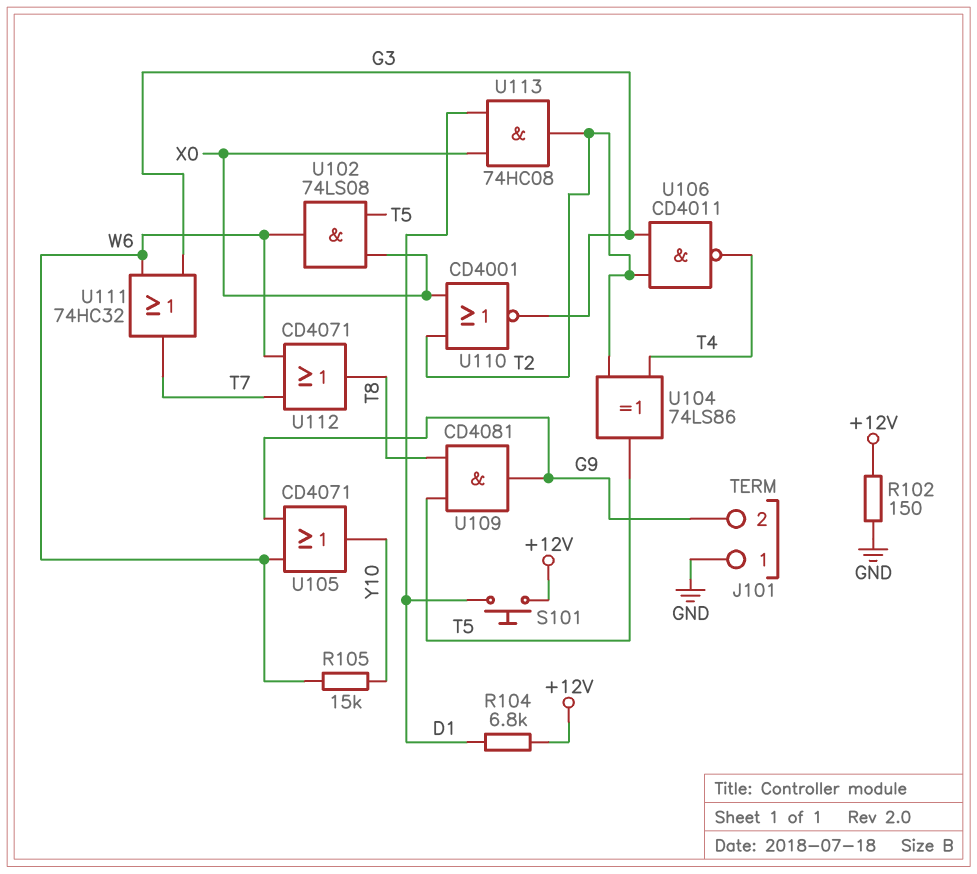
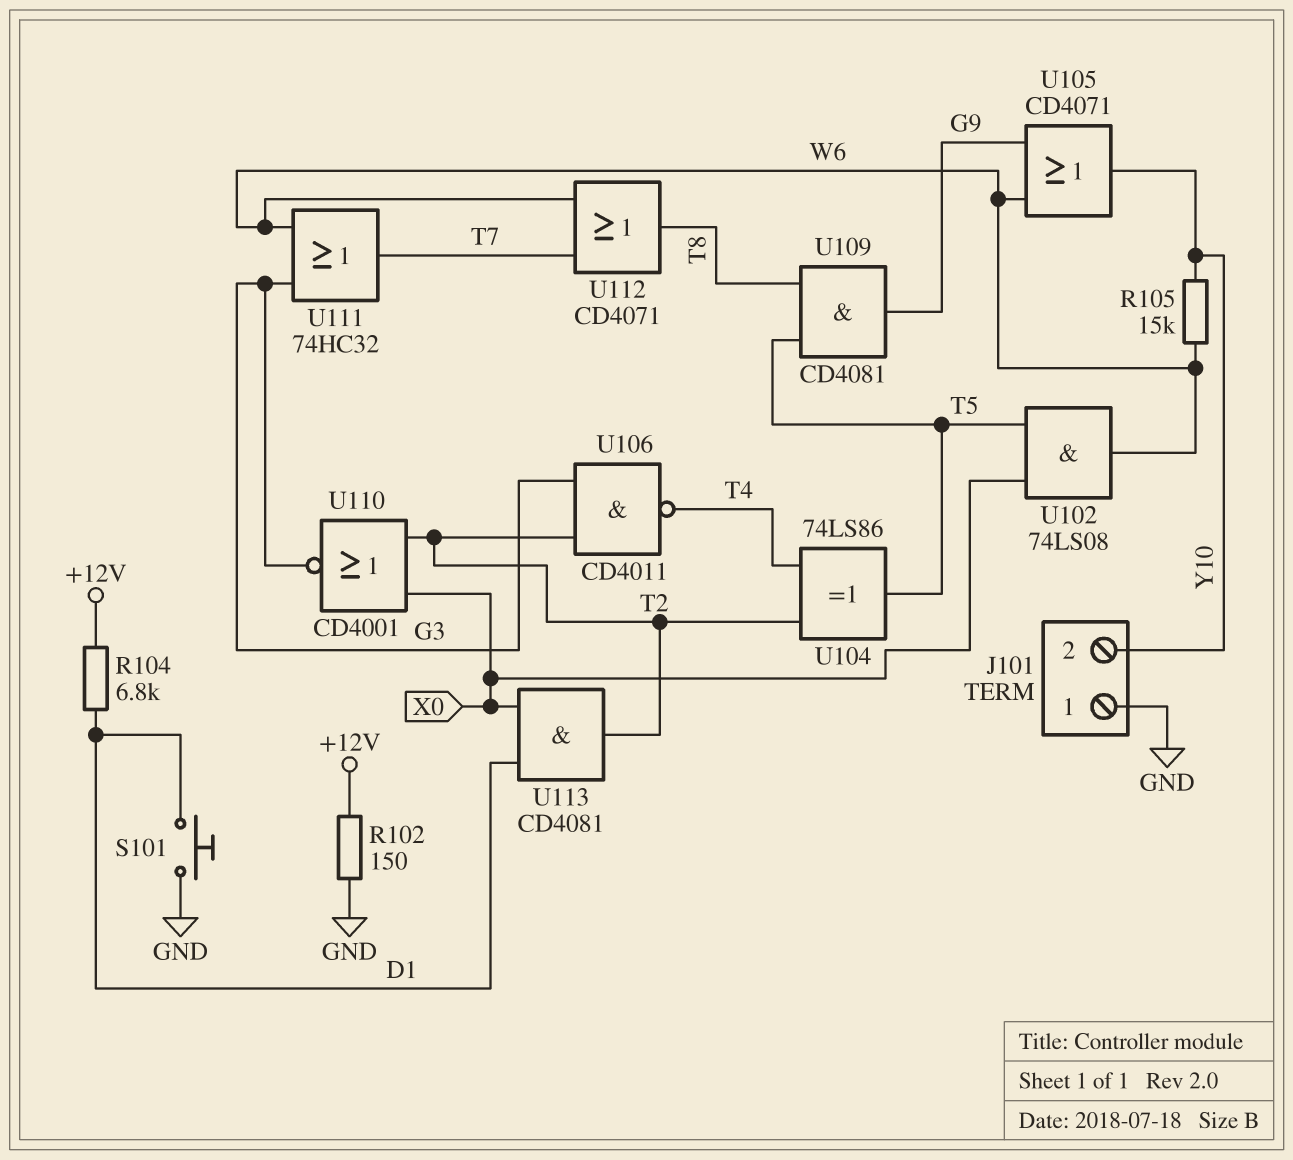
J101 pin 2: G9 -> Y10
S101: button (+12V, D1) -> button (D1, GND)
U113: AND 74HC08 (in D1, in X0, out T2) -> AND CD4081 (in D1, in X0, out T2)

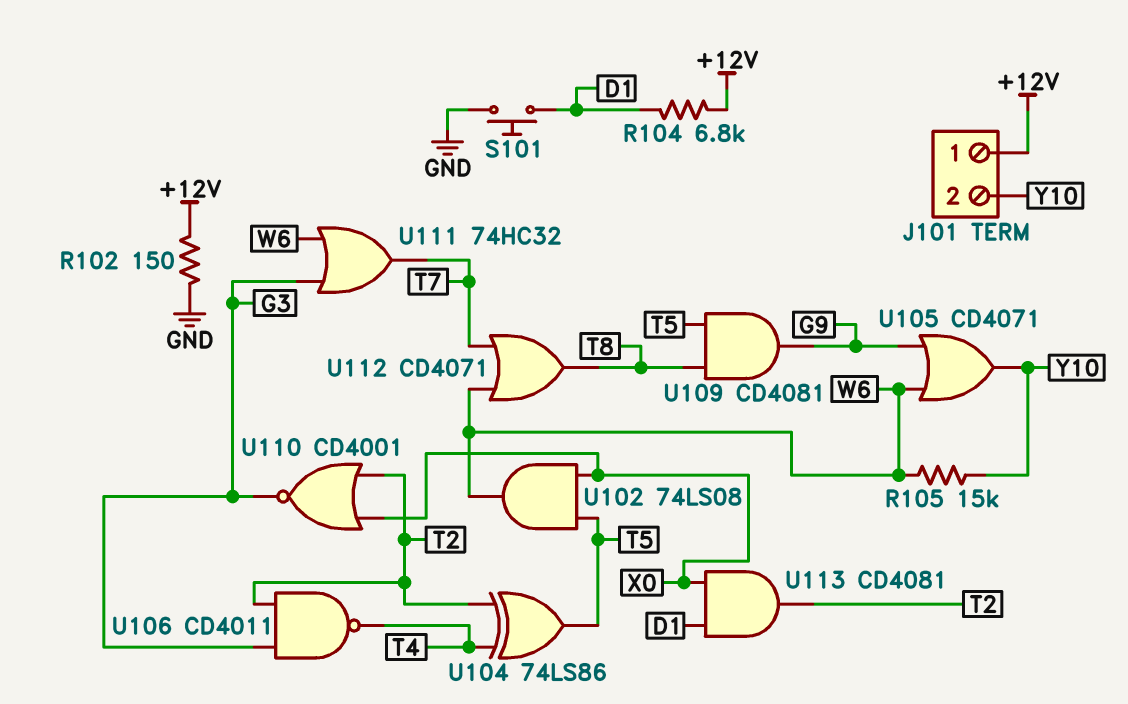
J101 pin 1: GND -> +12V

